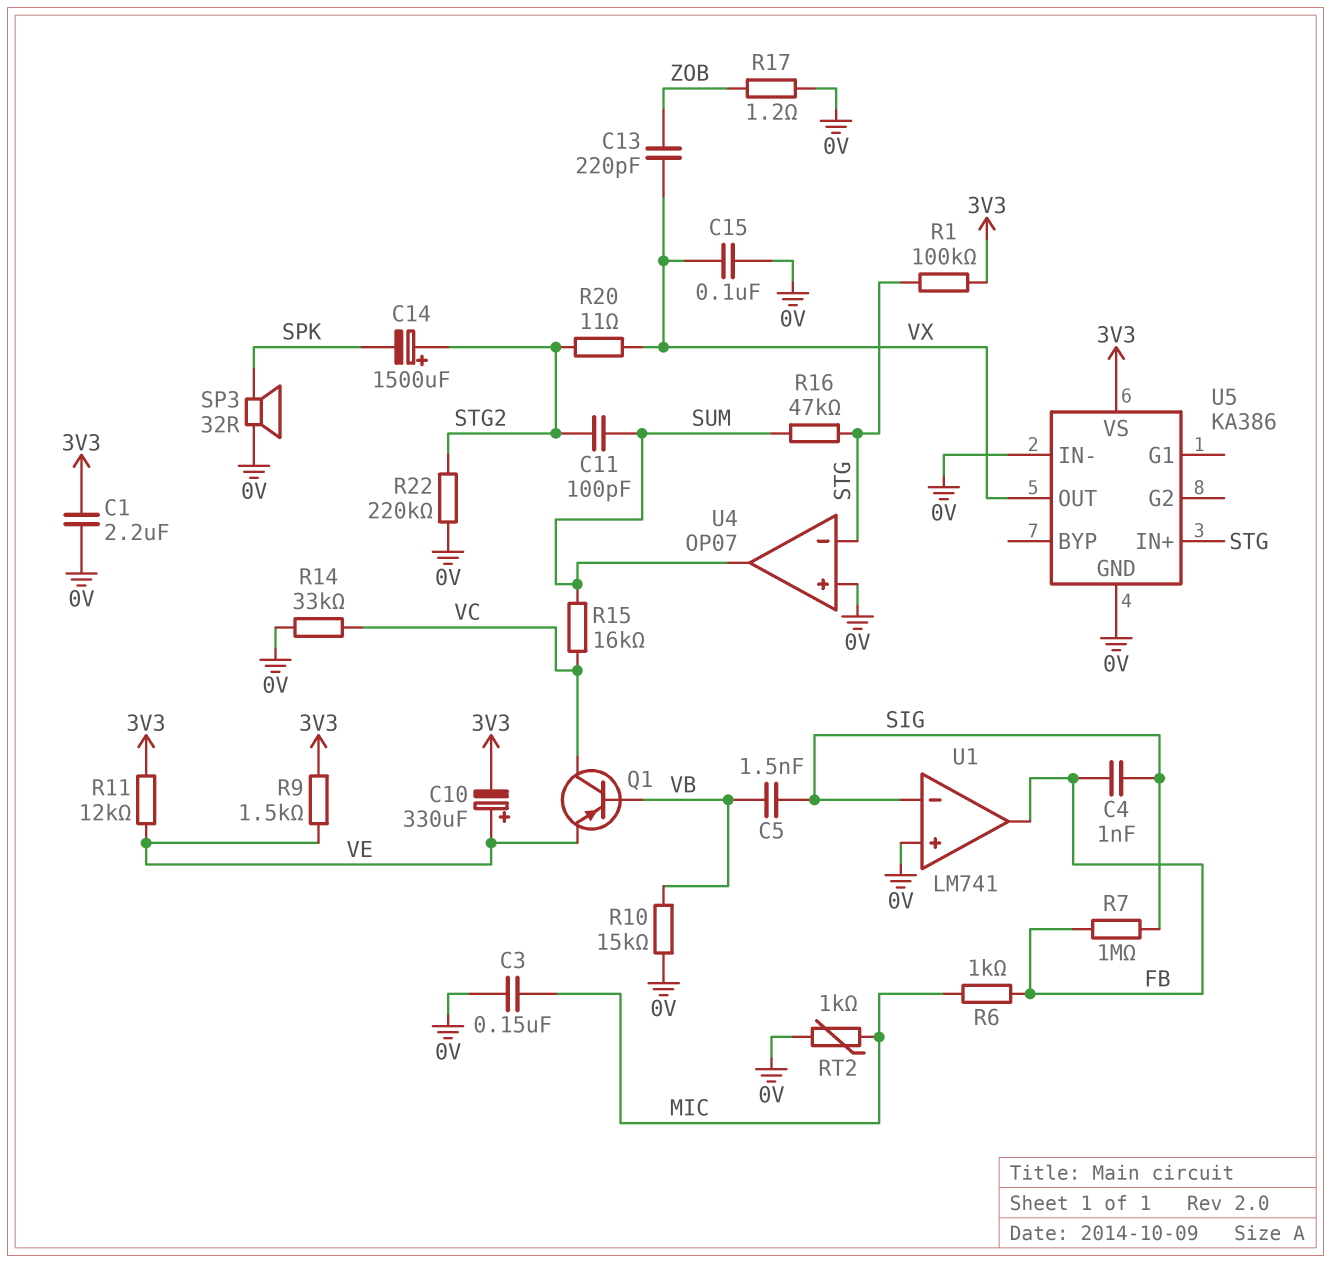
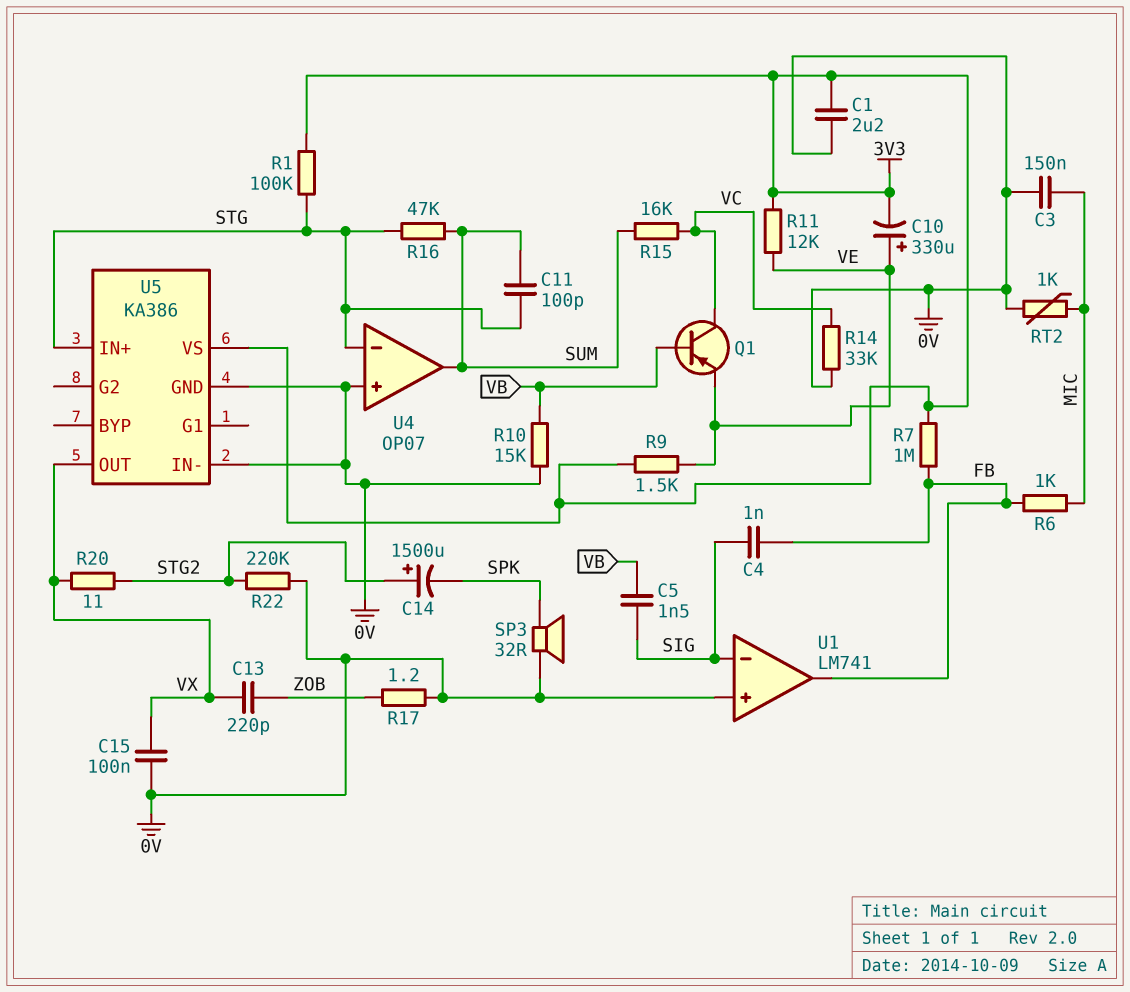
C11: 100pF (STG2, SUM) -> 100pF (STG, SUM)
R7: 1M (FB, SIG) -> 1M (3V3, FB)

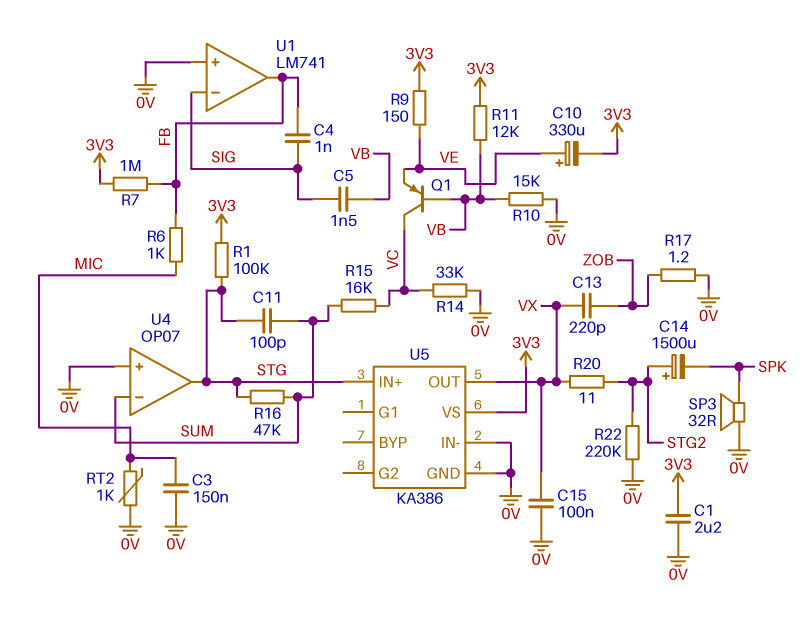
R9: 1.5k (3V3, VE) -> 150 (3V3, VE)
R11: 12k (3V3, VE) -> 12k (3V3, VB)
U4 pin in-: STG -> SUM
U4 pin out: SUM -> STG

